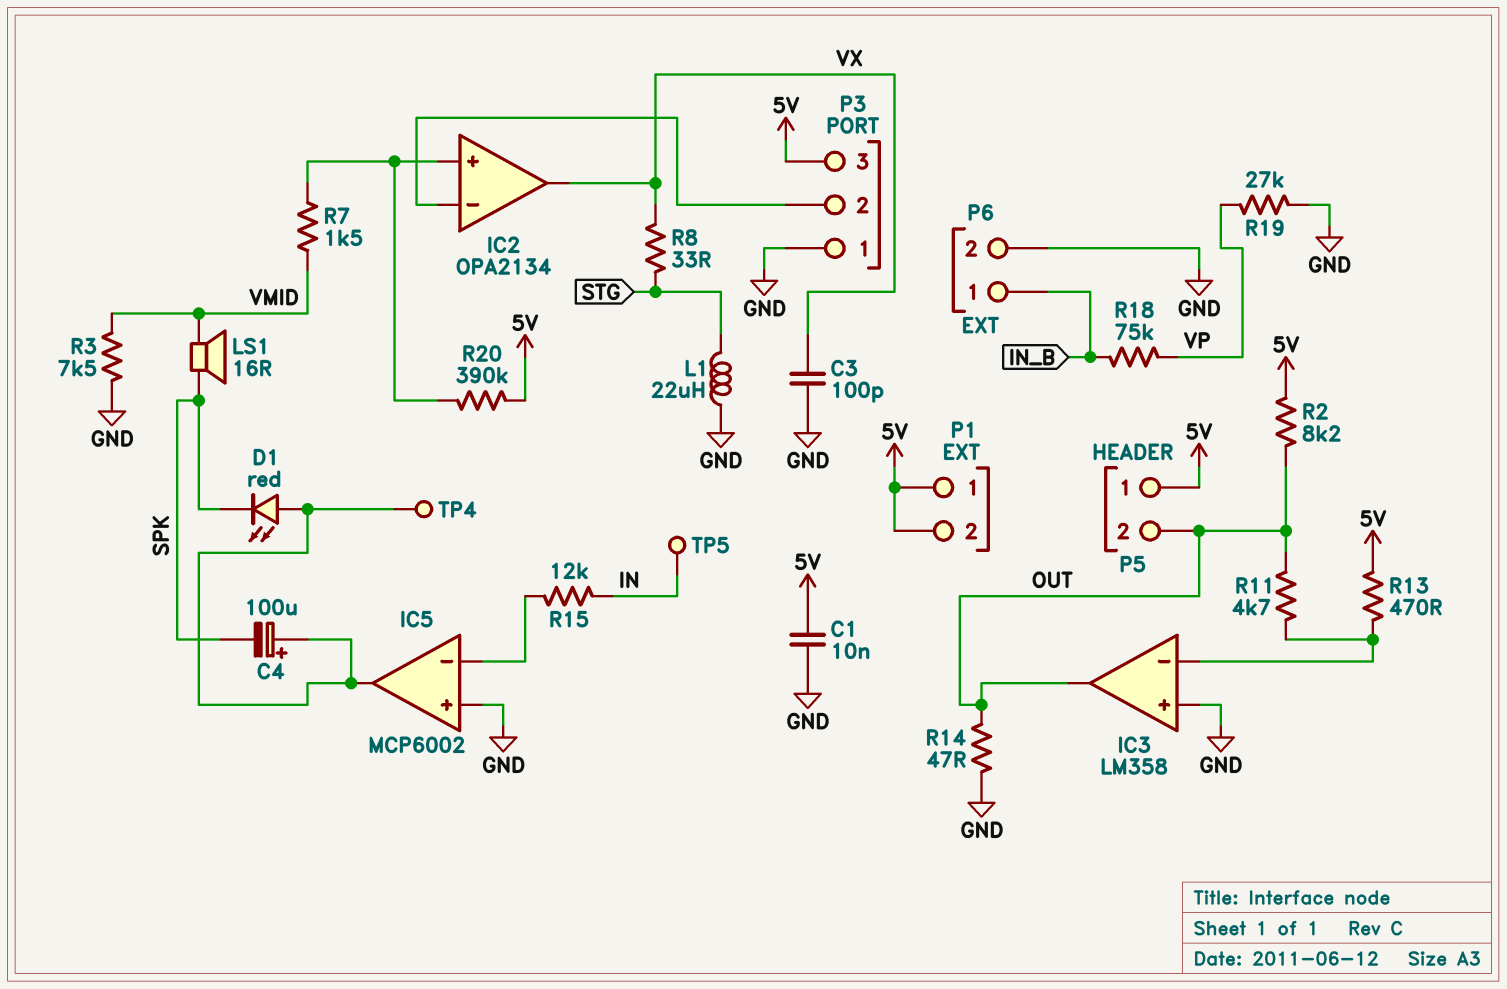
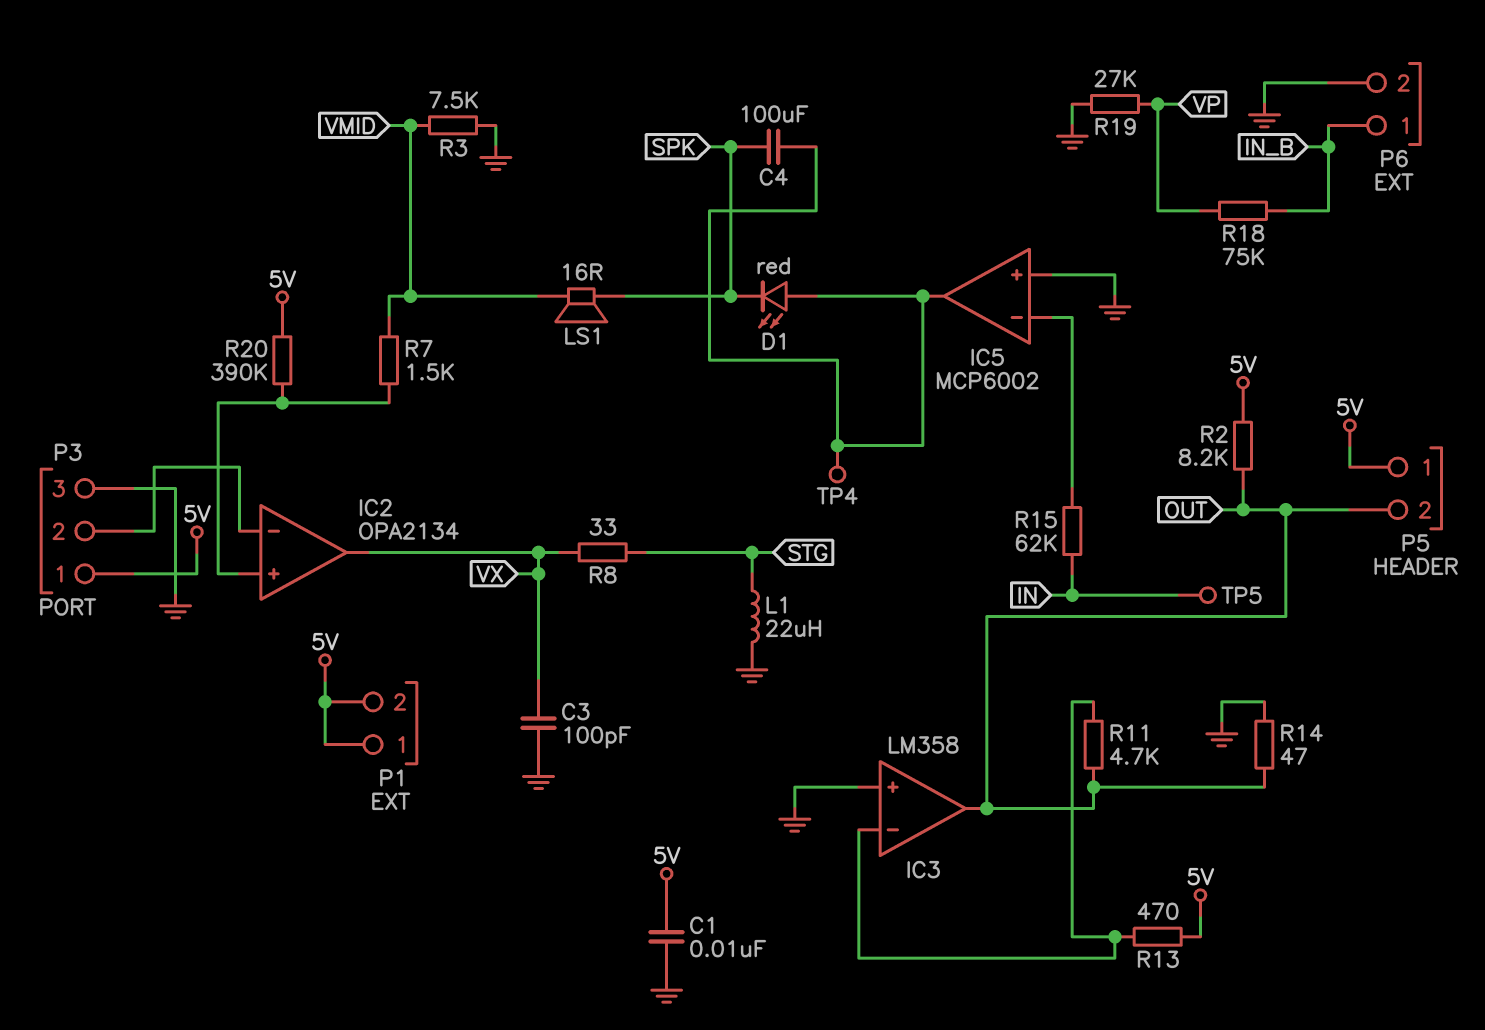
C4: 100uF (plus IC5/out, minus SPK) -> 100uF (IC5/out, SPK)
P3 pin 1: GND -> 5V
P3 pin 3: 5V -> GND
R15: 12k (IC5/in-, IN) -> 62k (IC5/in-, IN)

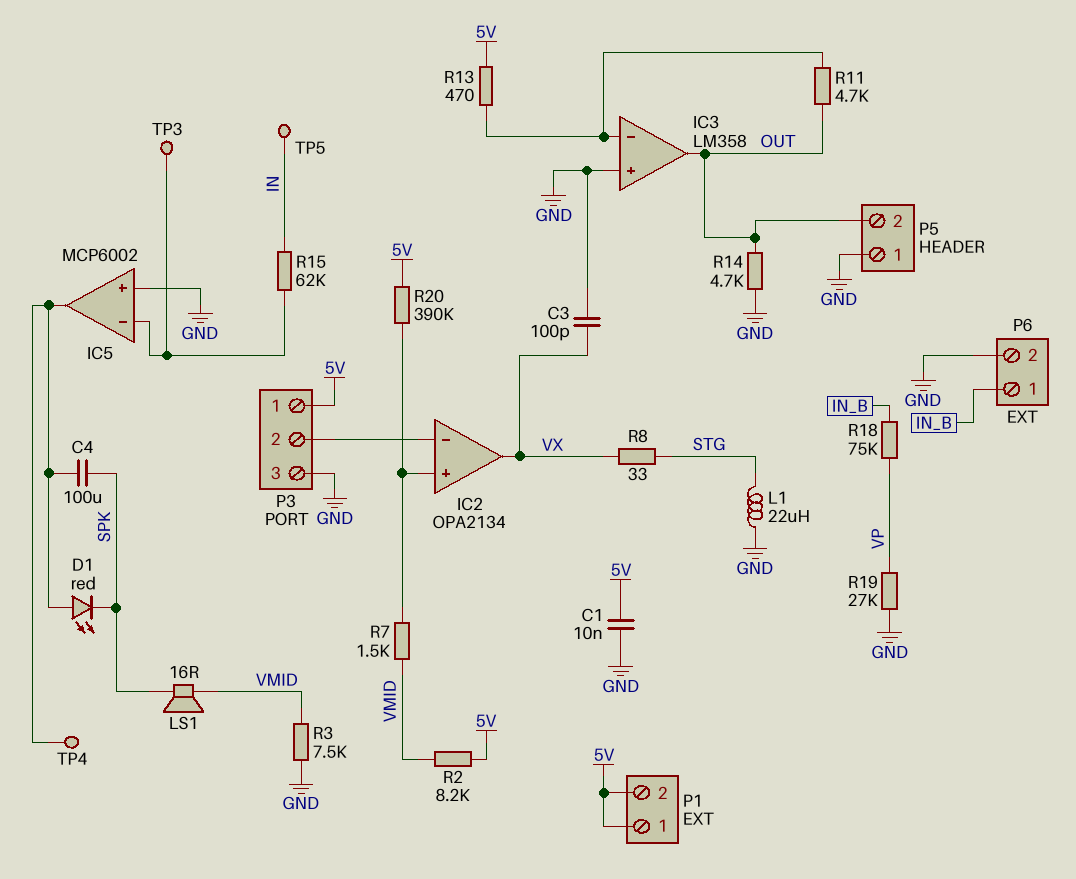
P5 pin 1: 5V -> GND
R2: 8.2k (5V, OUT) -> 8.2k (5V, VMID)
R14: 47 (GND, OUT) -> 4.7k (GND, OUT)
TP3: none -> test point (IC5/in-)

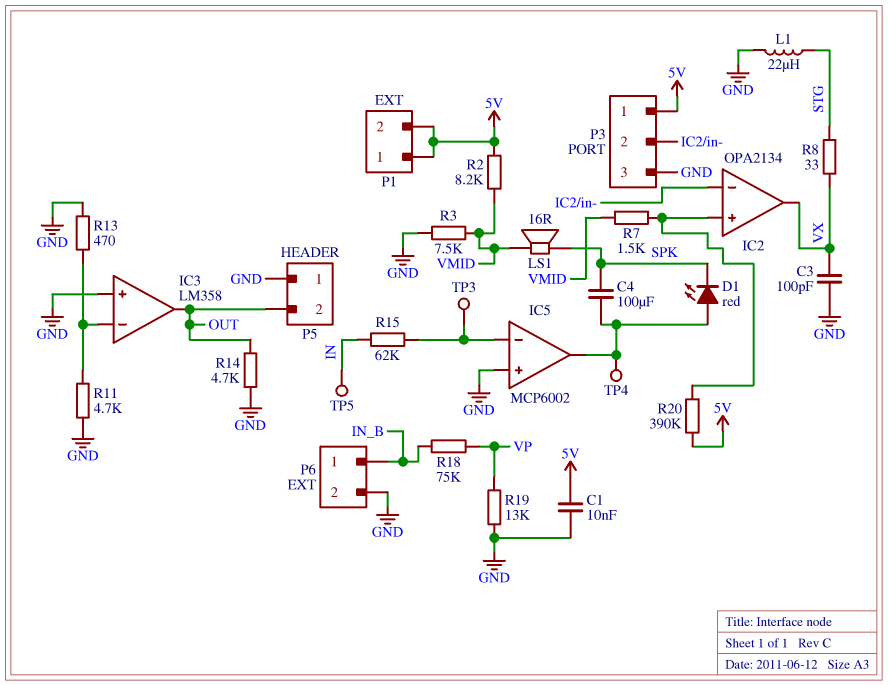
R11: 4.7k (IC3/in-, OUT) -> 4.7k (GND, IC3/in-)
R13: 470 (5V, IC3/in-) -> 470 (GND, IC3/in-)
R19: 27k (GND, VP) -> 13k (GND, VP)

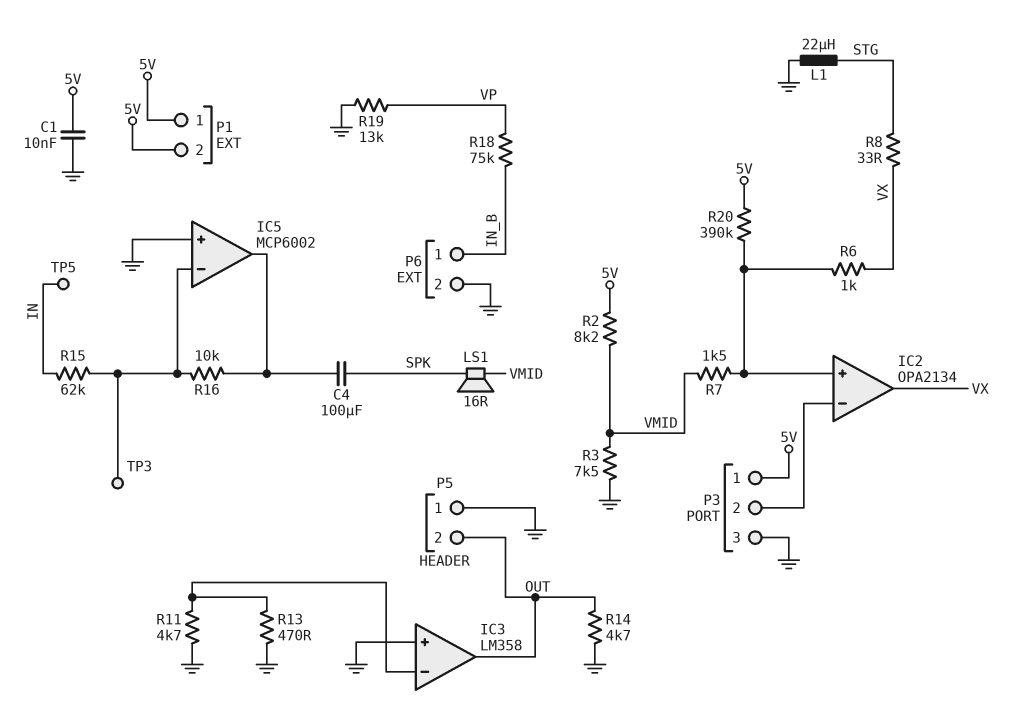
C3: 100pF (GND, VX) -> none
D1: LED red (A IC5/out, K SPK) -> none
R6: none -> 1k (IC2/in+, VX)
R16: none -> 10k (IC5/in-, IC5/out)
TP4: test point (IC5/out) -> none

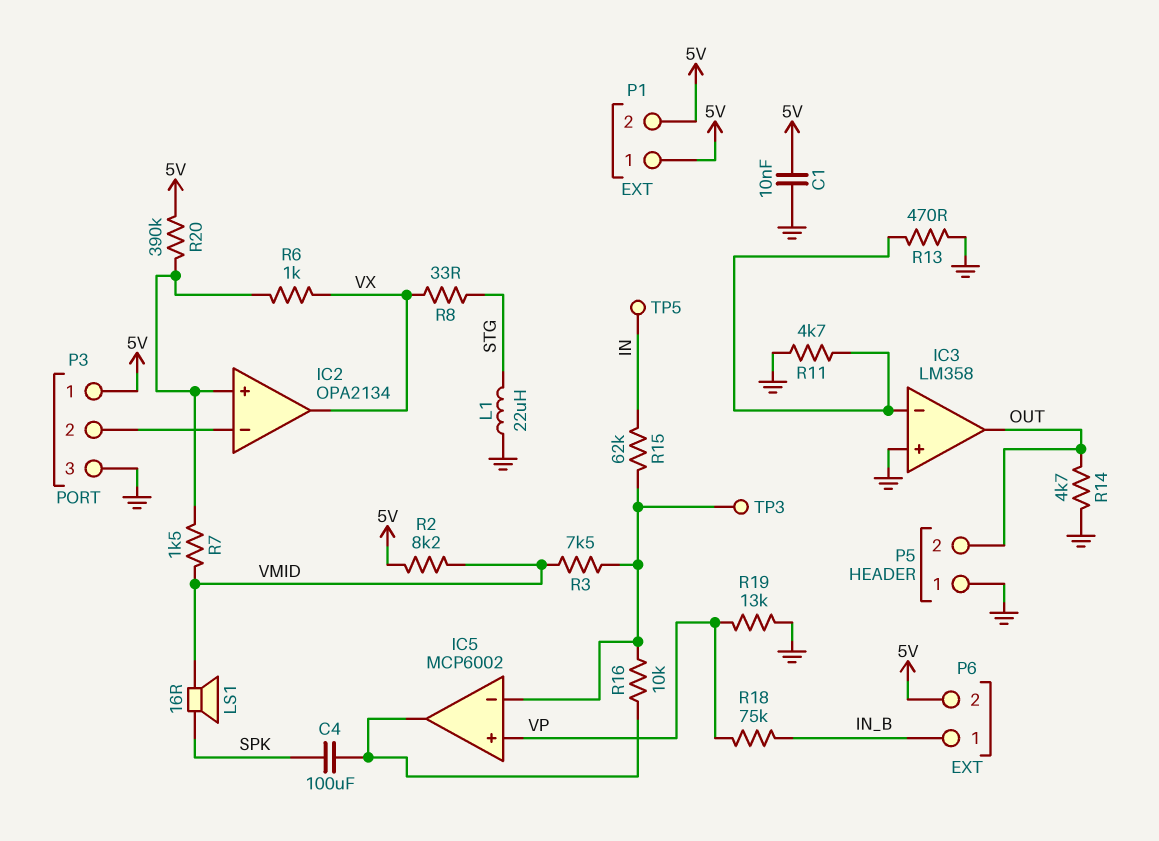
IC5 pin in+: GND -> VP
P6 pin 2: GND -> 5V
R3: 7.5k (GND, VMID) -> 7.5k (IC5/in-, VMID)

